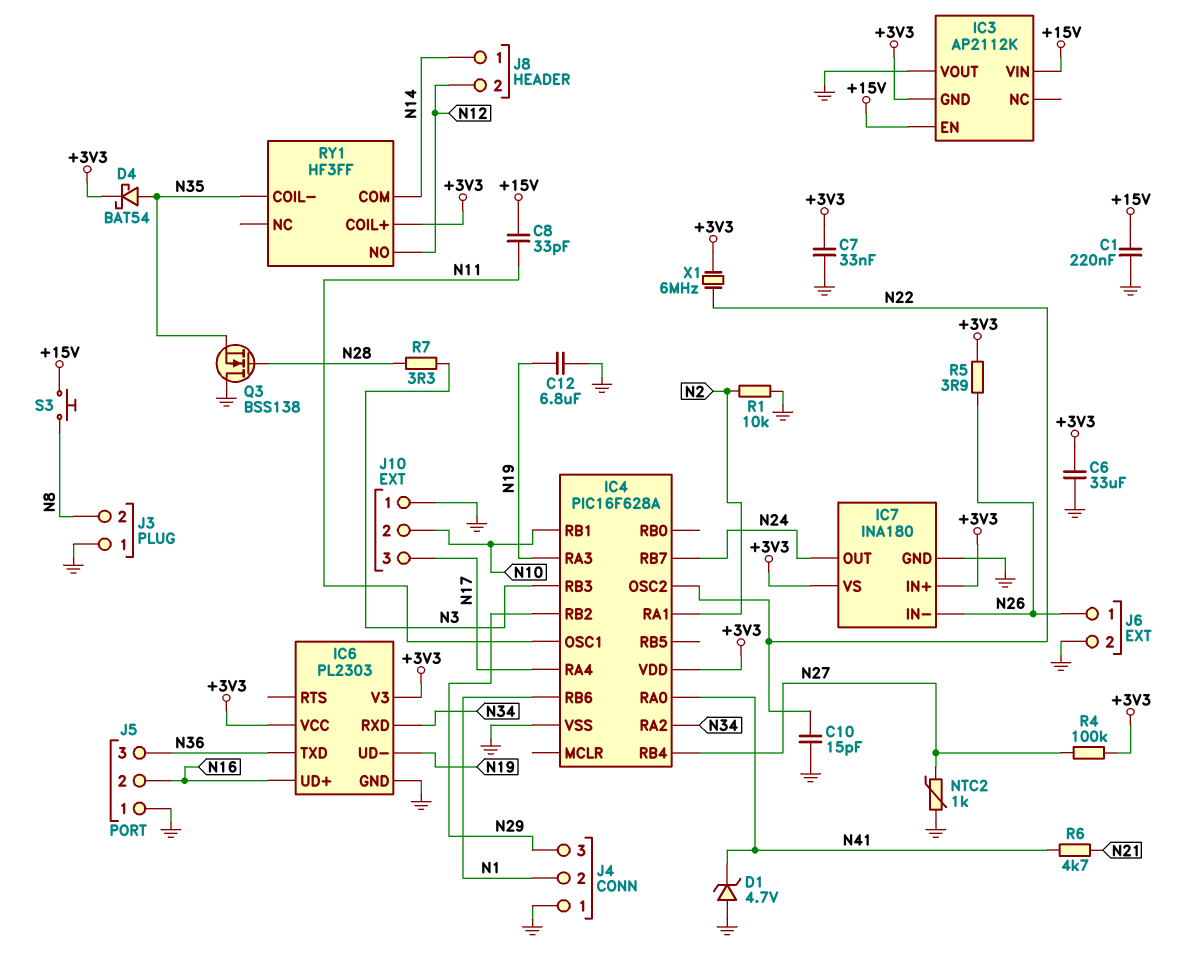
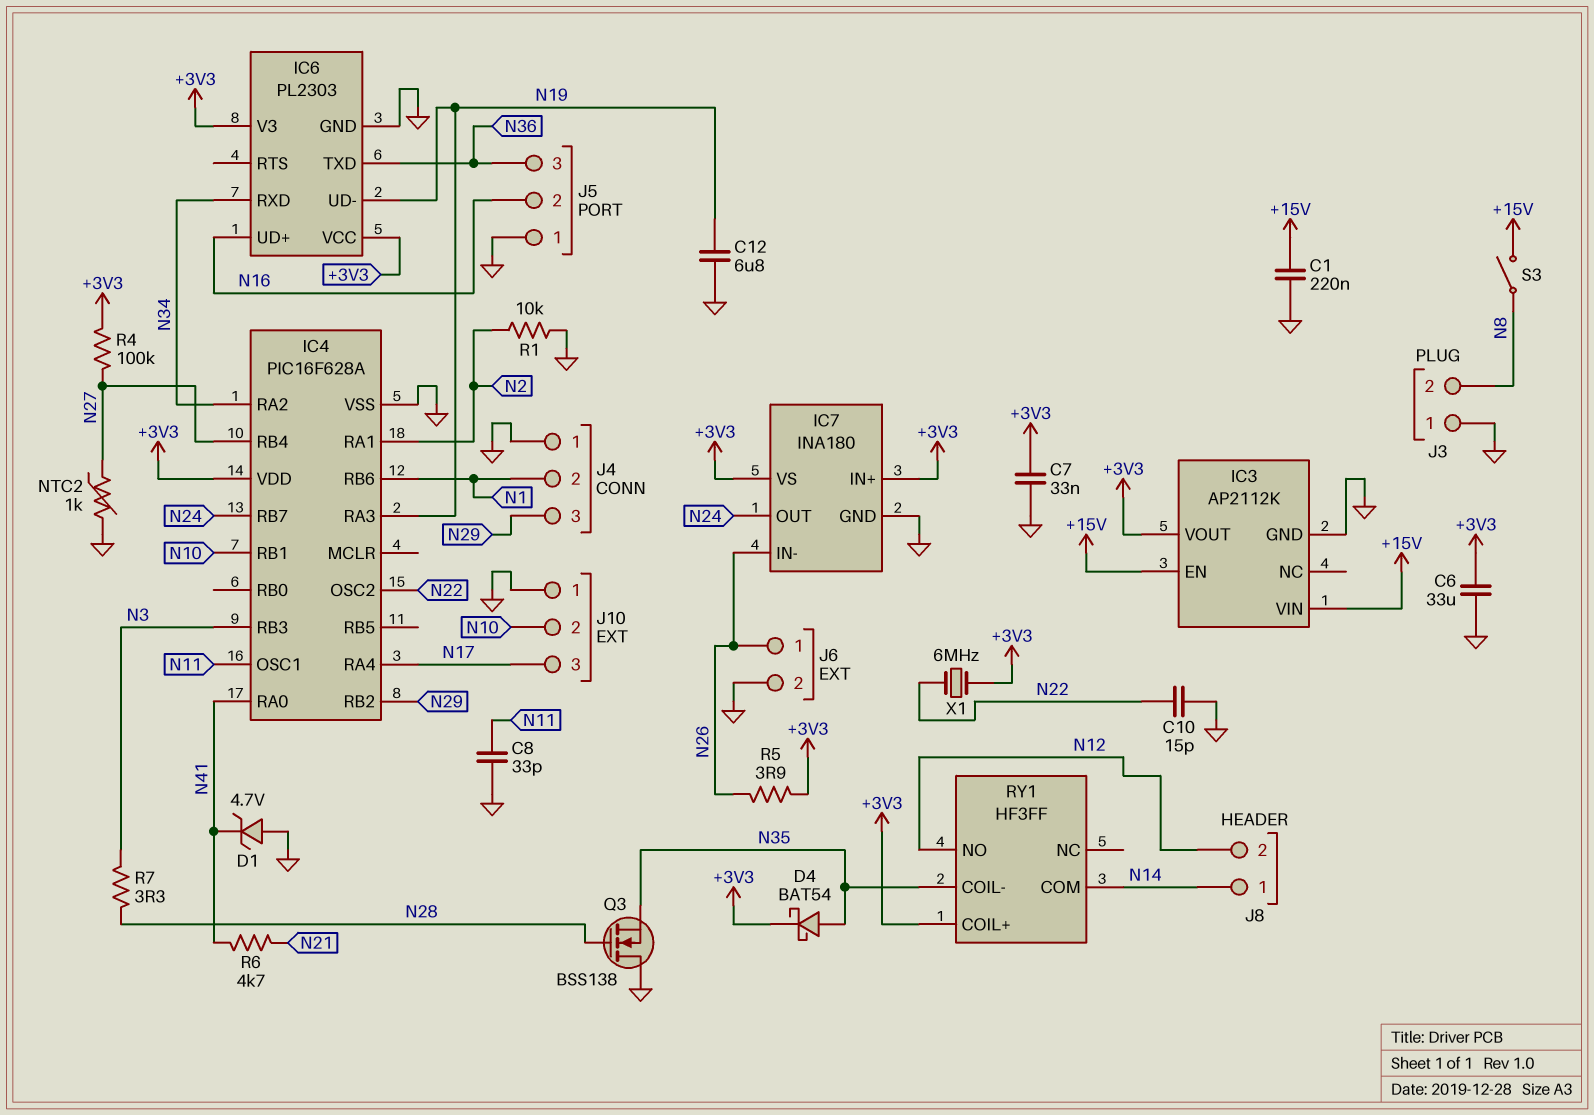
C8: 33pF (+15V, N11) -> 33pF (GND, N11)
IC3 pin GND: +3V3 -> GND
IC3 pin VOUT: GND -> +3V3
S3: button (+15V, N8) -> switch (+15V, N8)

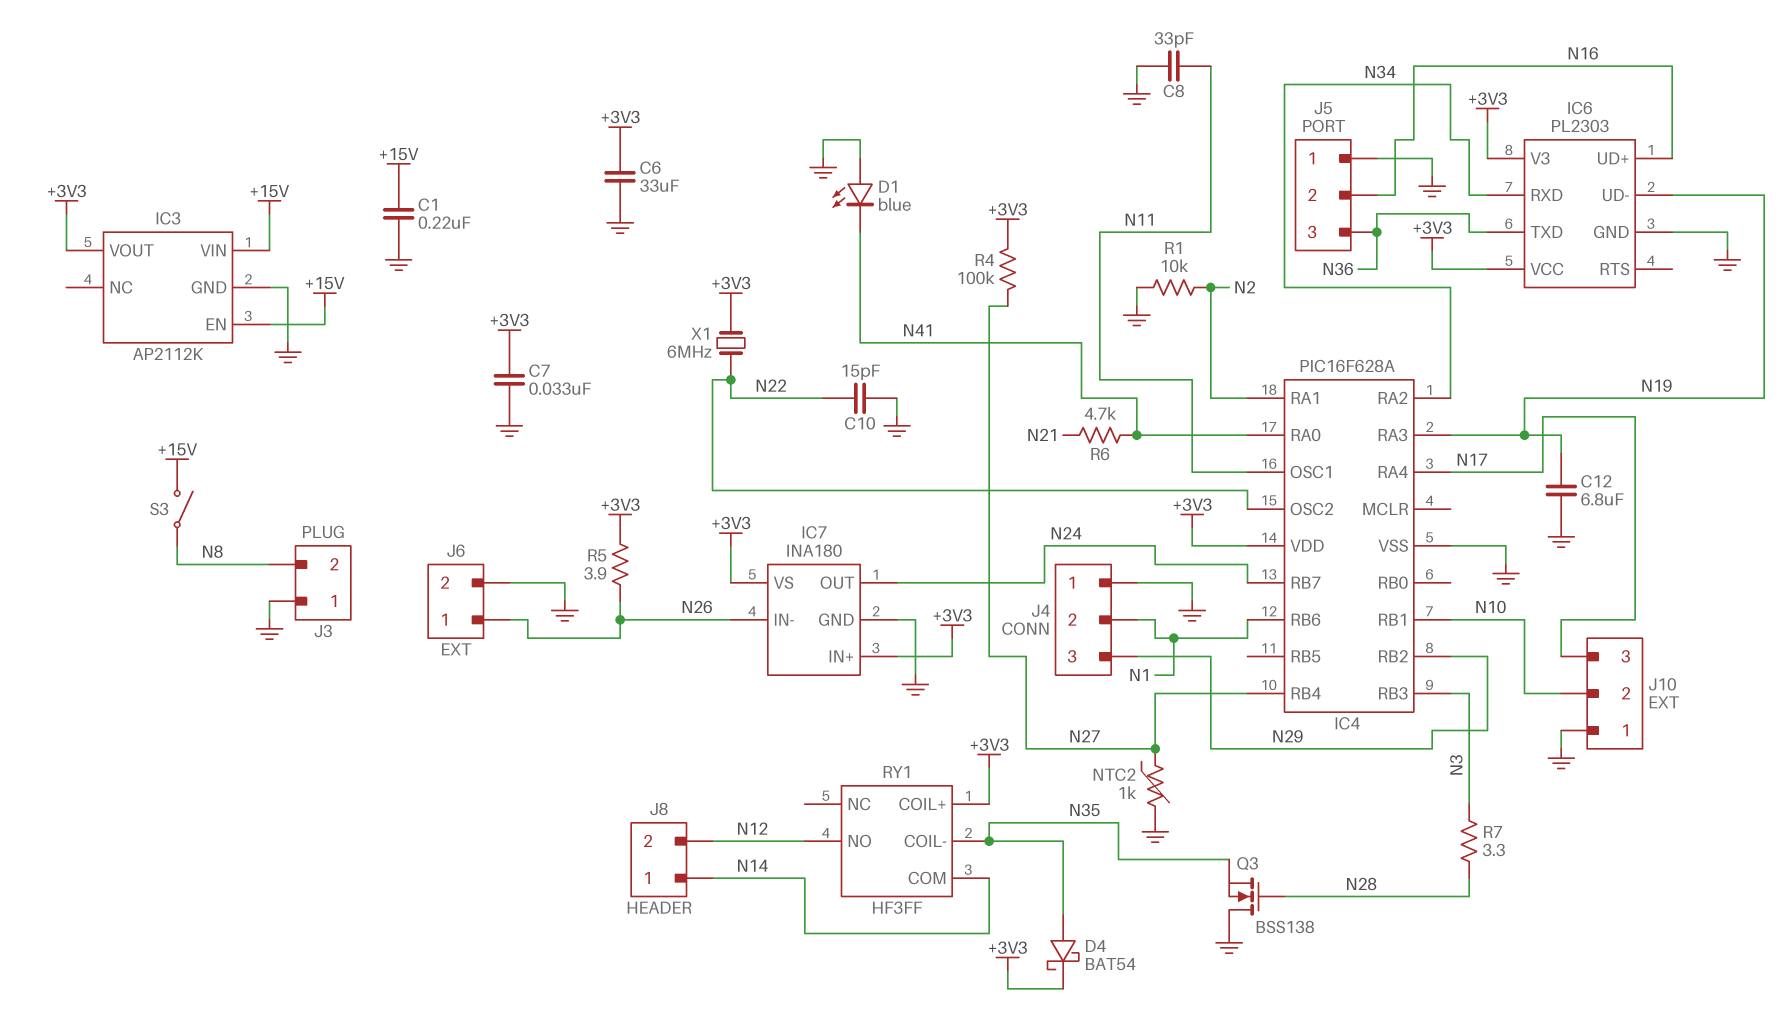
D1: zener 4.7V (A GND, K N41) -> LED blue (A GND, K N41)

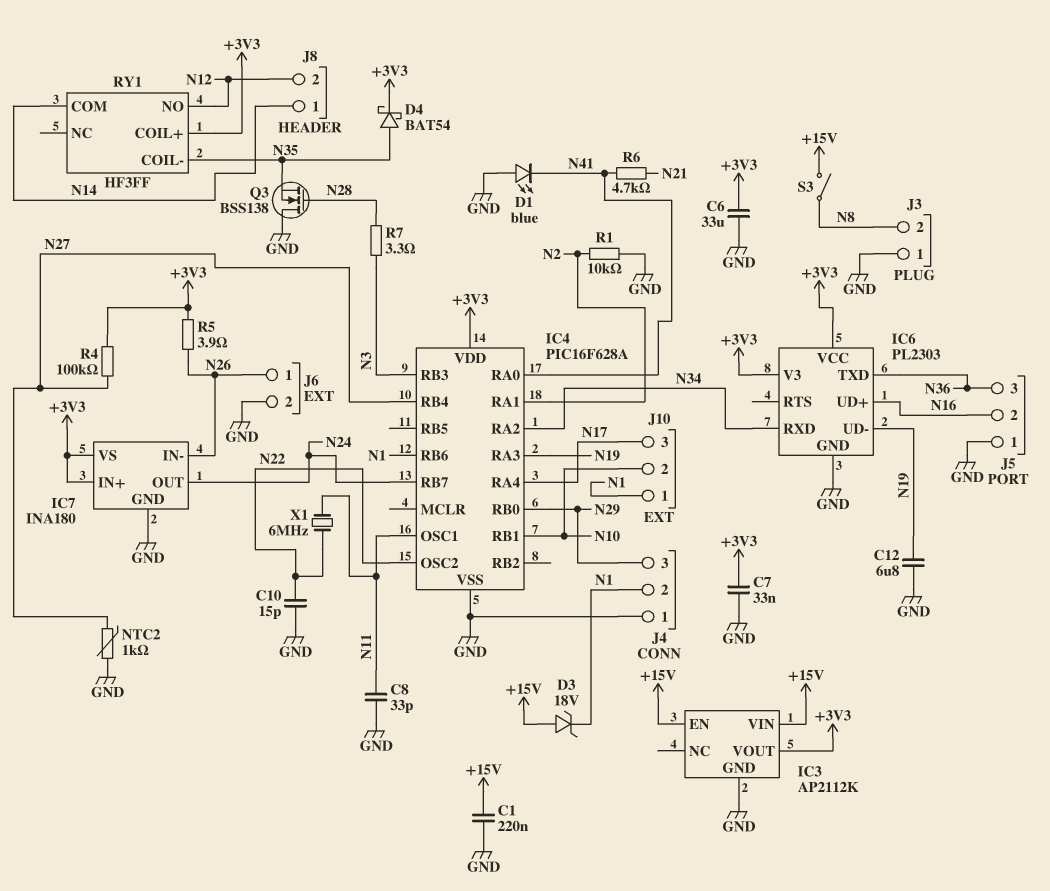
D3: none -> zener 18V (A +15V, K N1)
IC4 pin RB0: none -> N29
IC4 pin RB2: N29 -> none
J10 pin 1: GND -> N1
X1: 6MHz (+3V3, N22) -> 6MHz (N11, N22)

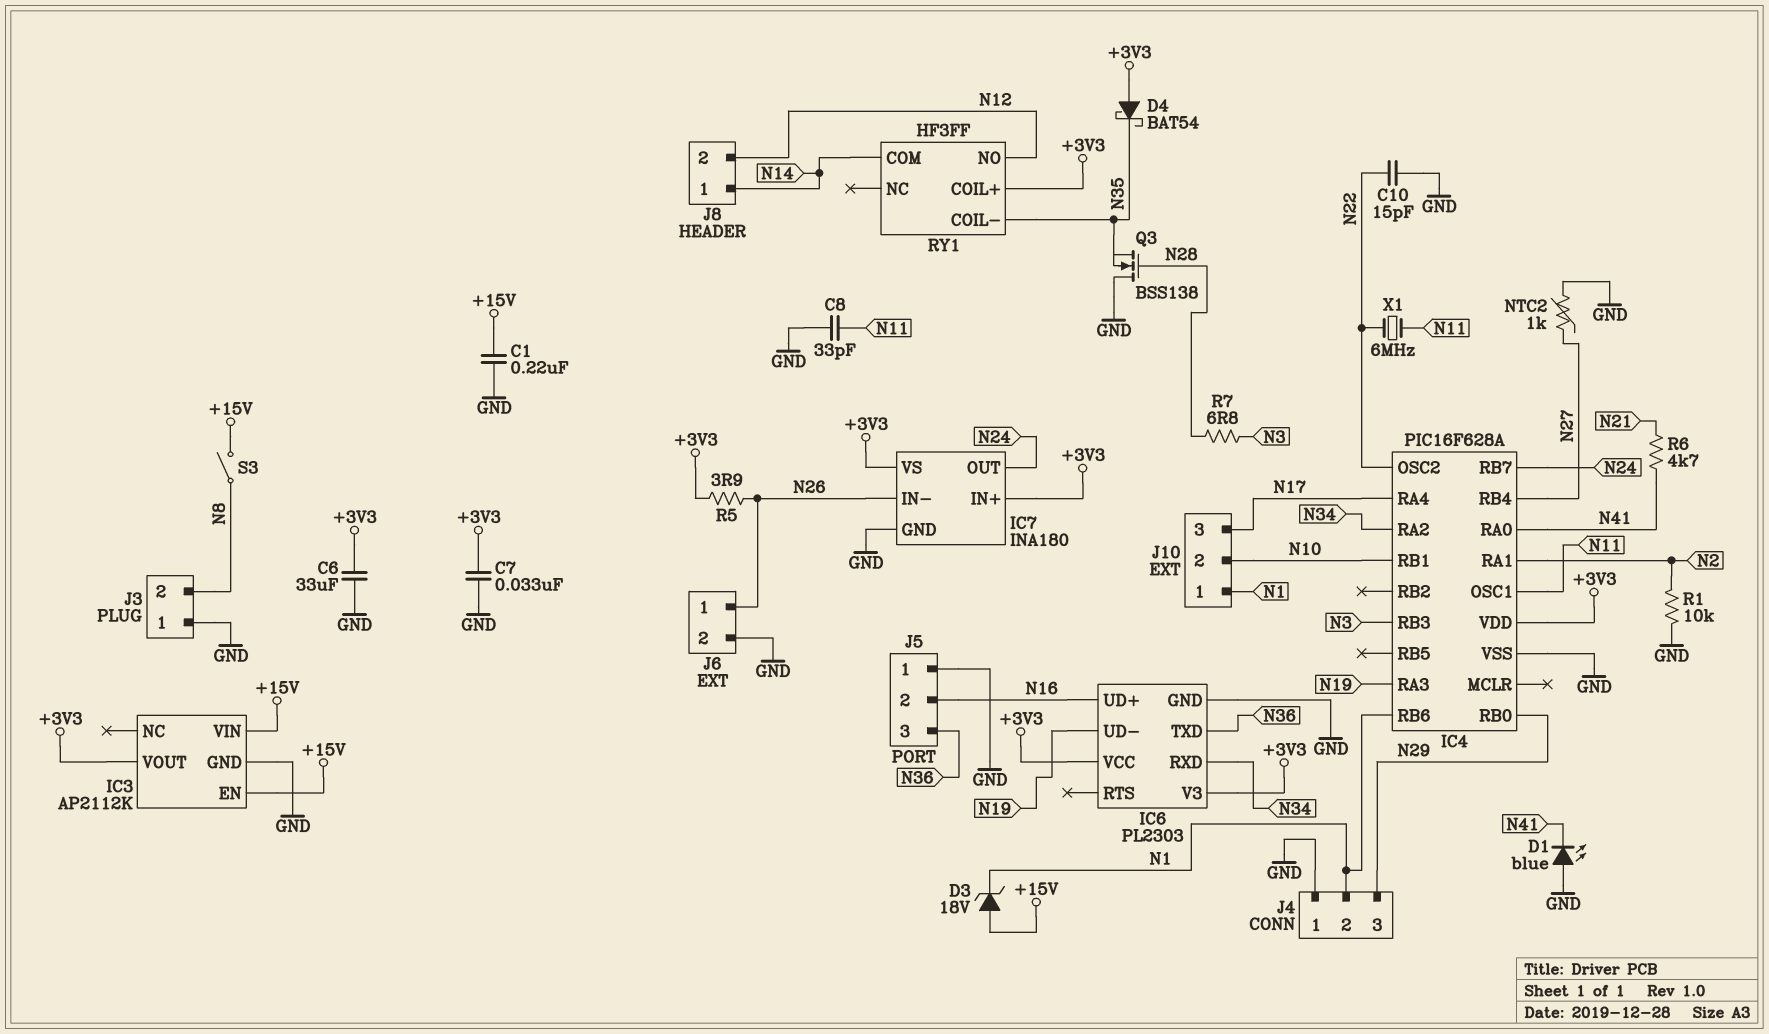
C12: 6.8uF (GND, N19) -> none
D4: schottky BAT54 (A N35, K +3V3) -> schottky BAT54 (A +3V3, K N35)
R4: 100k (+3V3, N27) -> none
R7: 3.3 (N3, N28) -> 6.8 (N3, N28)

